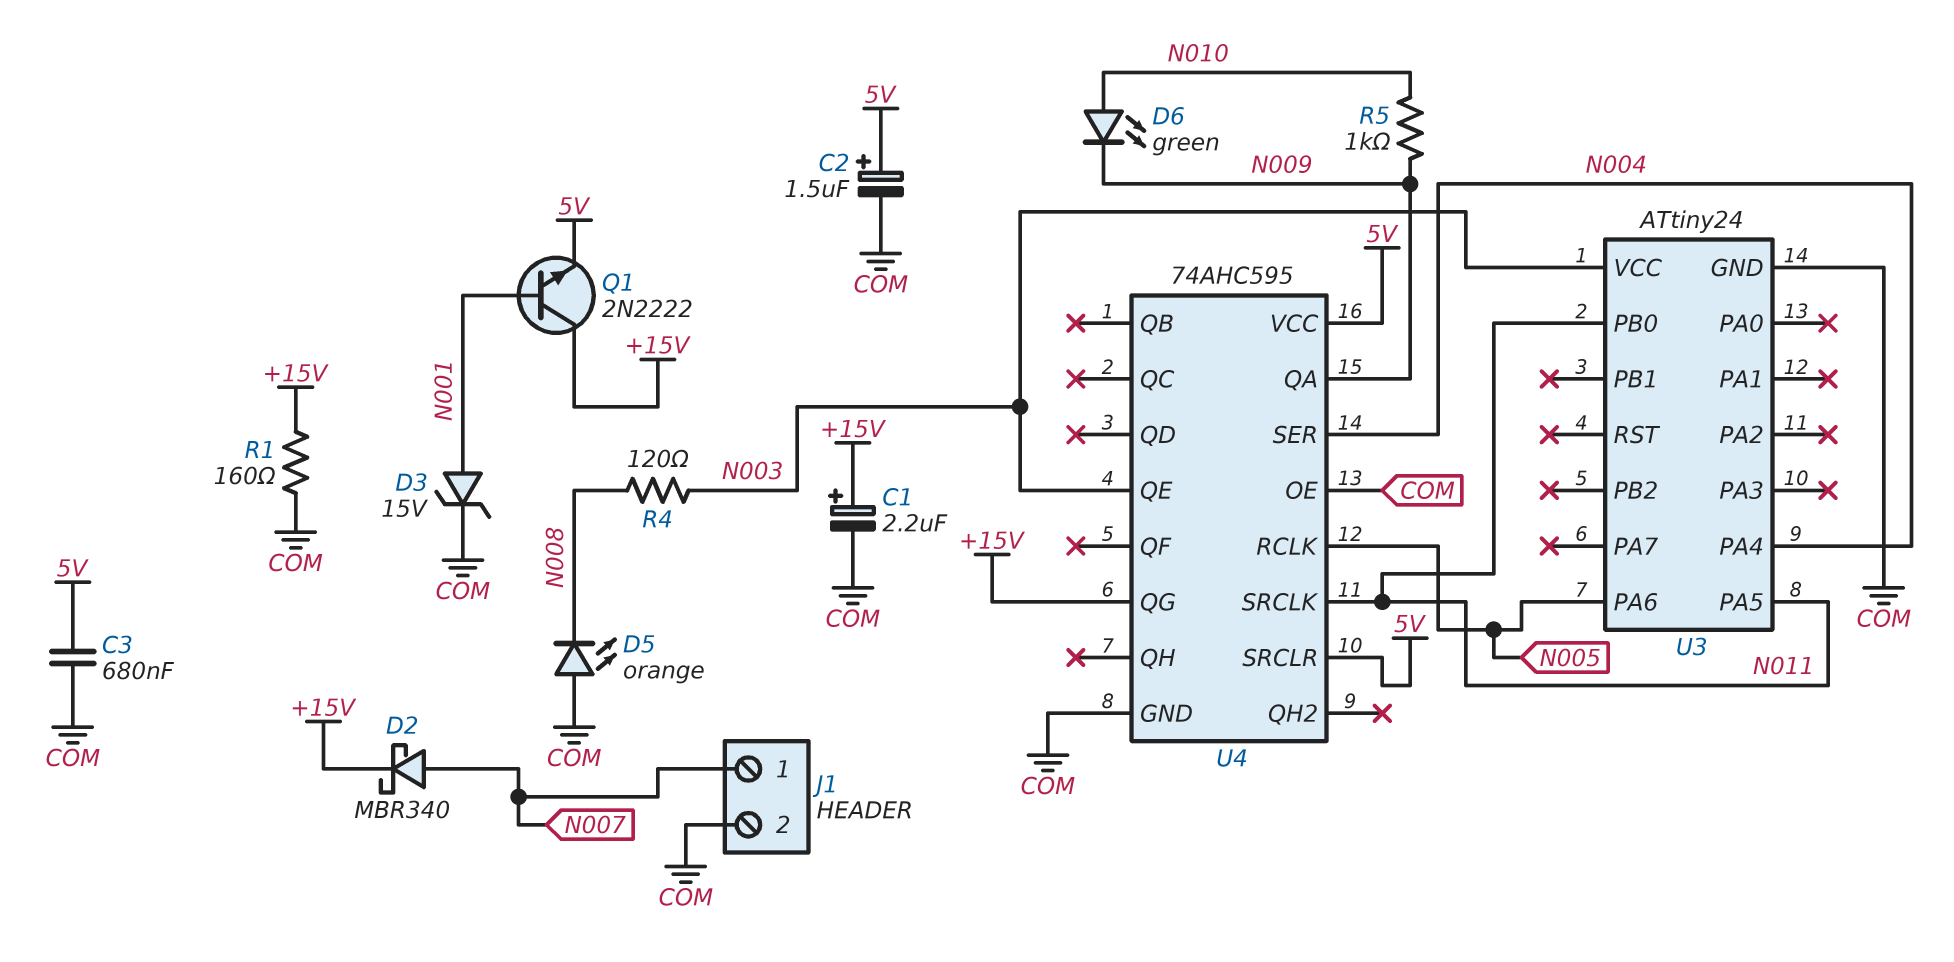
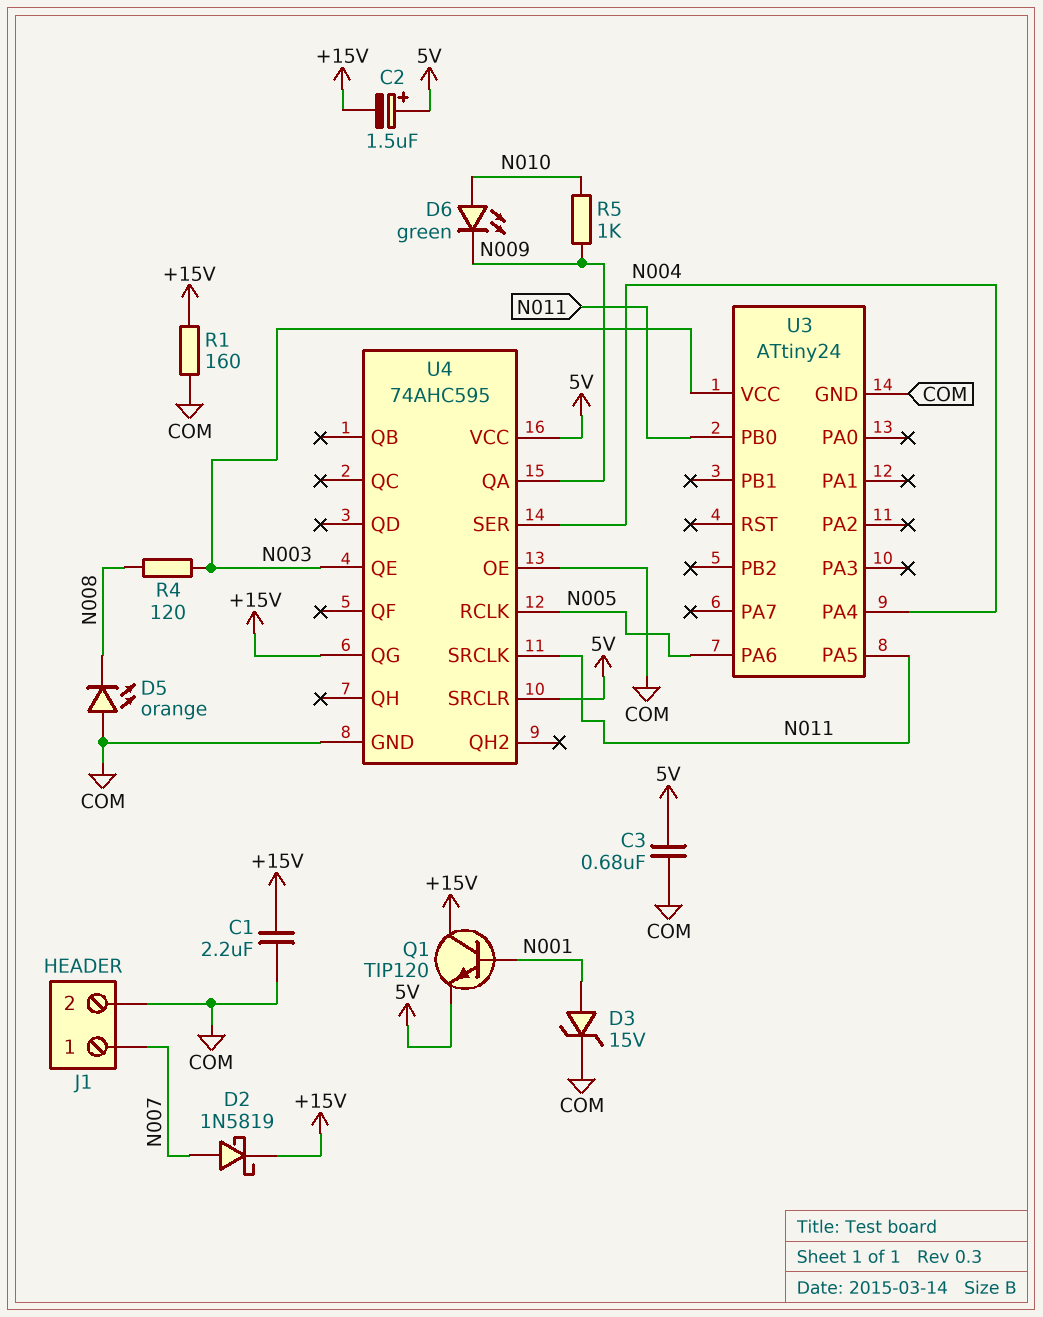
C1: 2.2uF (plus +15V, minus COM) -> 2.2uF (+15V, COM)
C2: 1.5uF (plus 5V, minus COM) -> 1.5uF (plus 5V, minus +15V)
D2: schottky MBR340 (A N007, K +15V) -> schottky 1N5819 (A N007, K +15V)
Q1: NPN 2N2222 (B N001, C +15V, E 5V) -> NPN TIP120 (B N001, C +15V, E 5V)

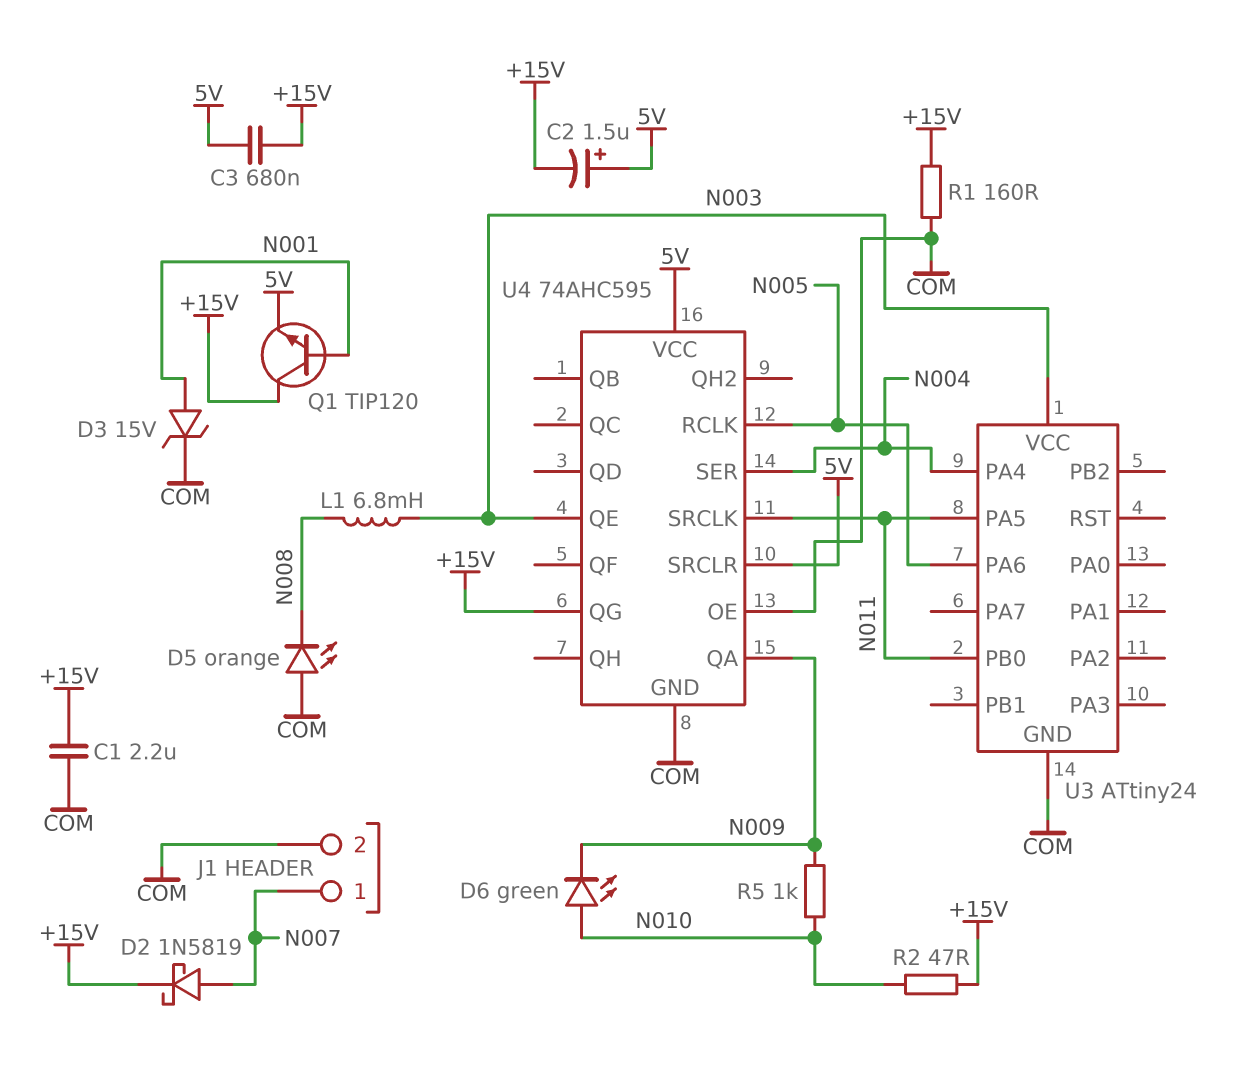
C3: 680nF (5V, COM) -> 680nF (+15V, 5V)
L1: none -> 6.8mH (N003, N008)
R2: none -> 47 (+15V, N010)
R4: 120 (N003, N008) -> none

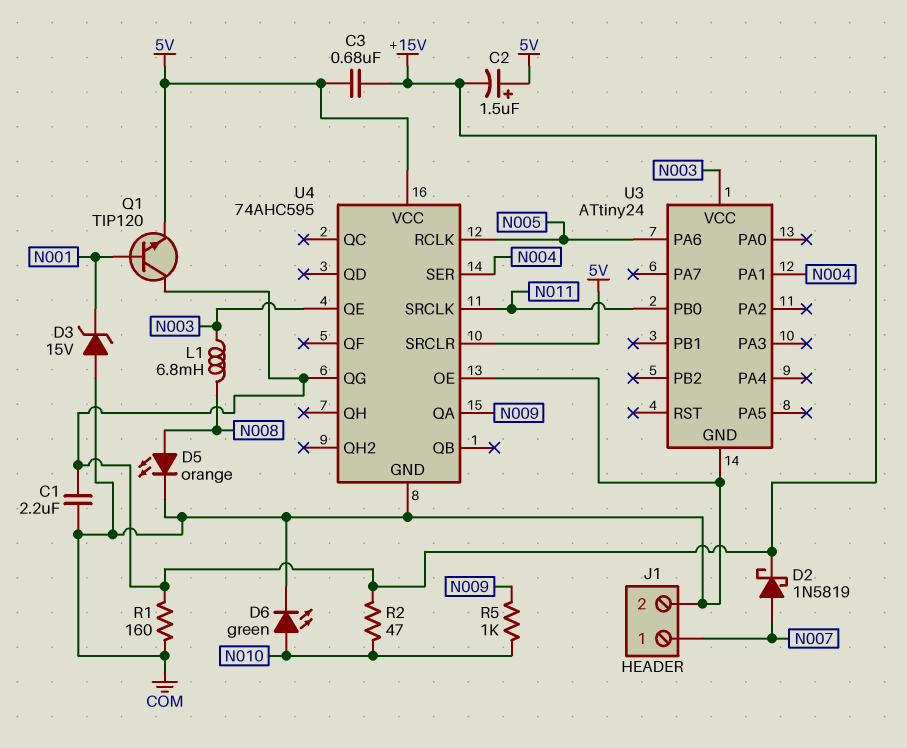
D3: zener 15V (A N001, K COM) -> zener 15V (A COM, K N001)
D5: LED orange (A COM, K N008) -> LED orange (A N008, K COM)
D6: LED green (A N010, K N009) -> LED green (A N010, K COM)
U3 pin PA1: none -> N004
U3 pin PA4: N004 -> none
U3 pin PA5: N011 -> none

